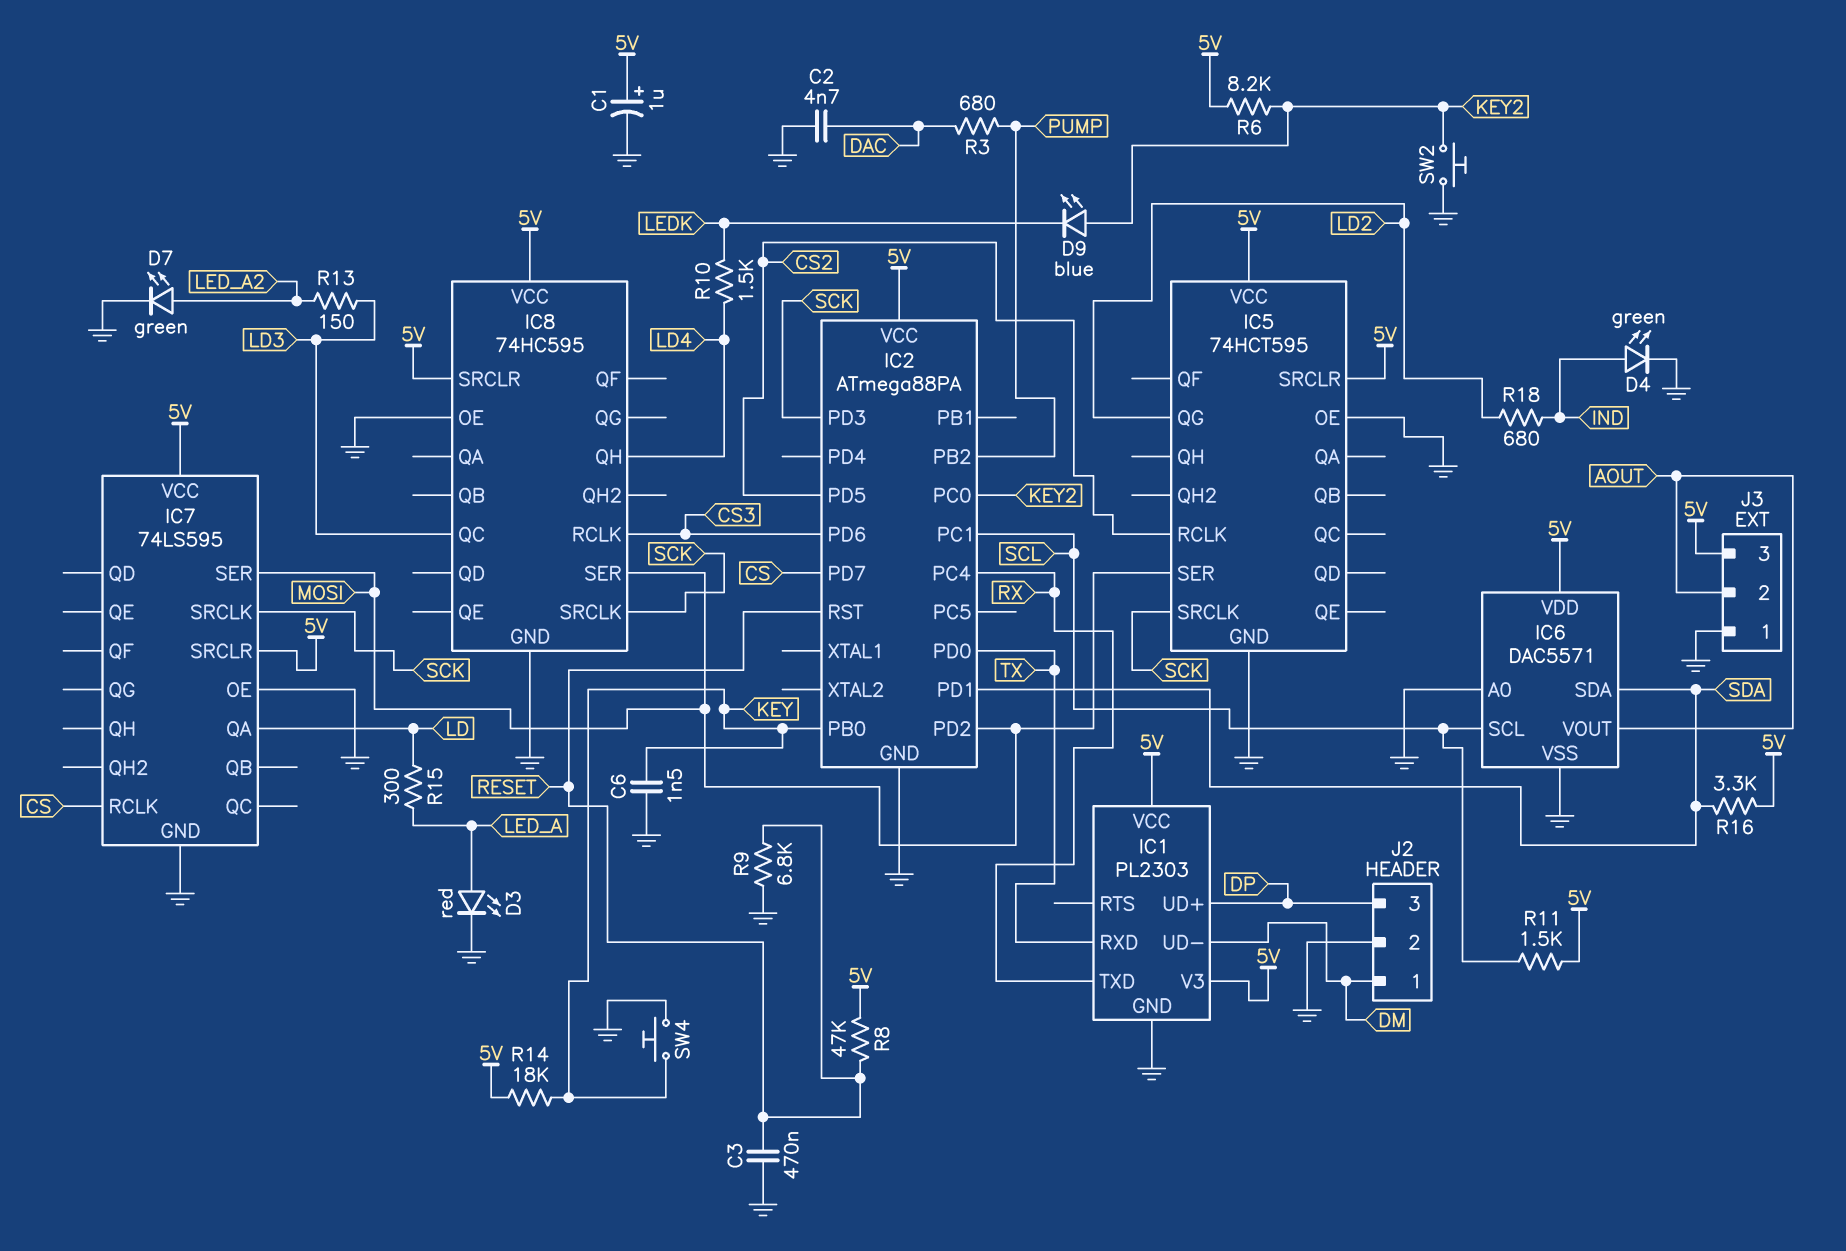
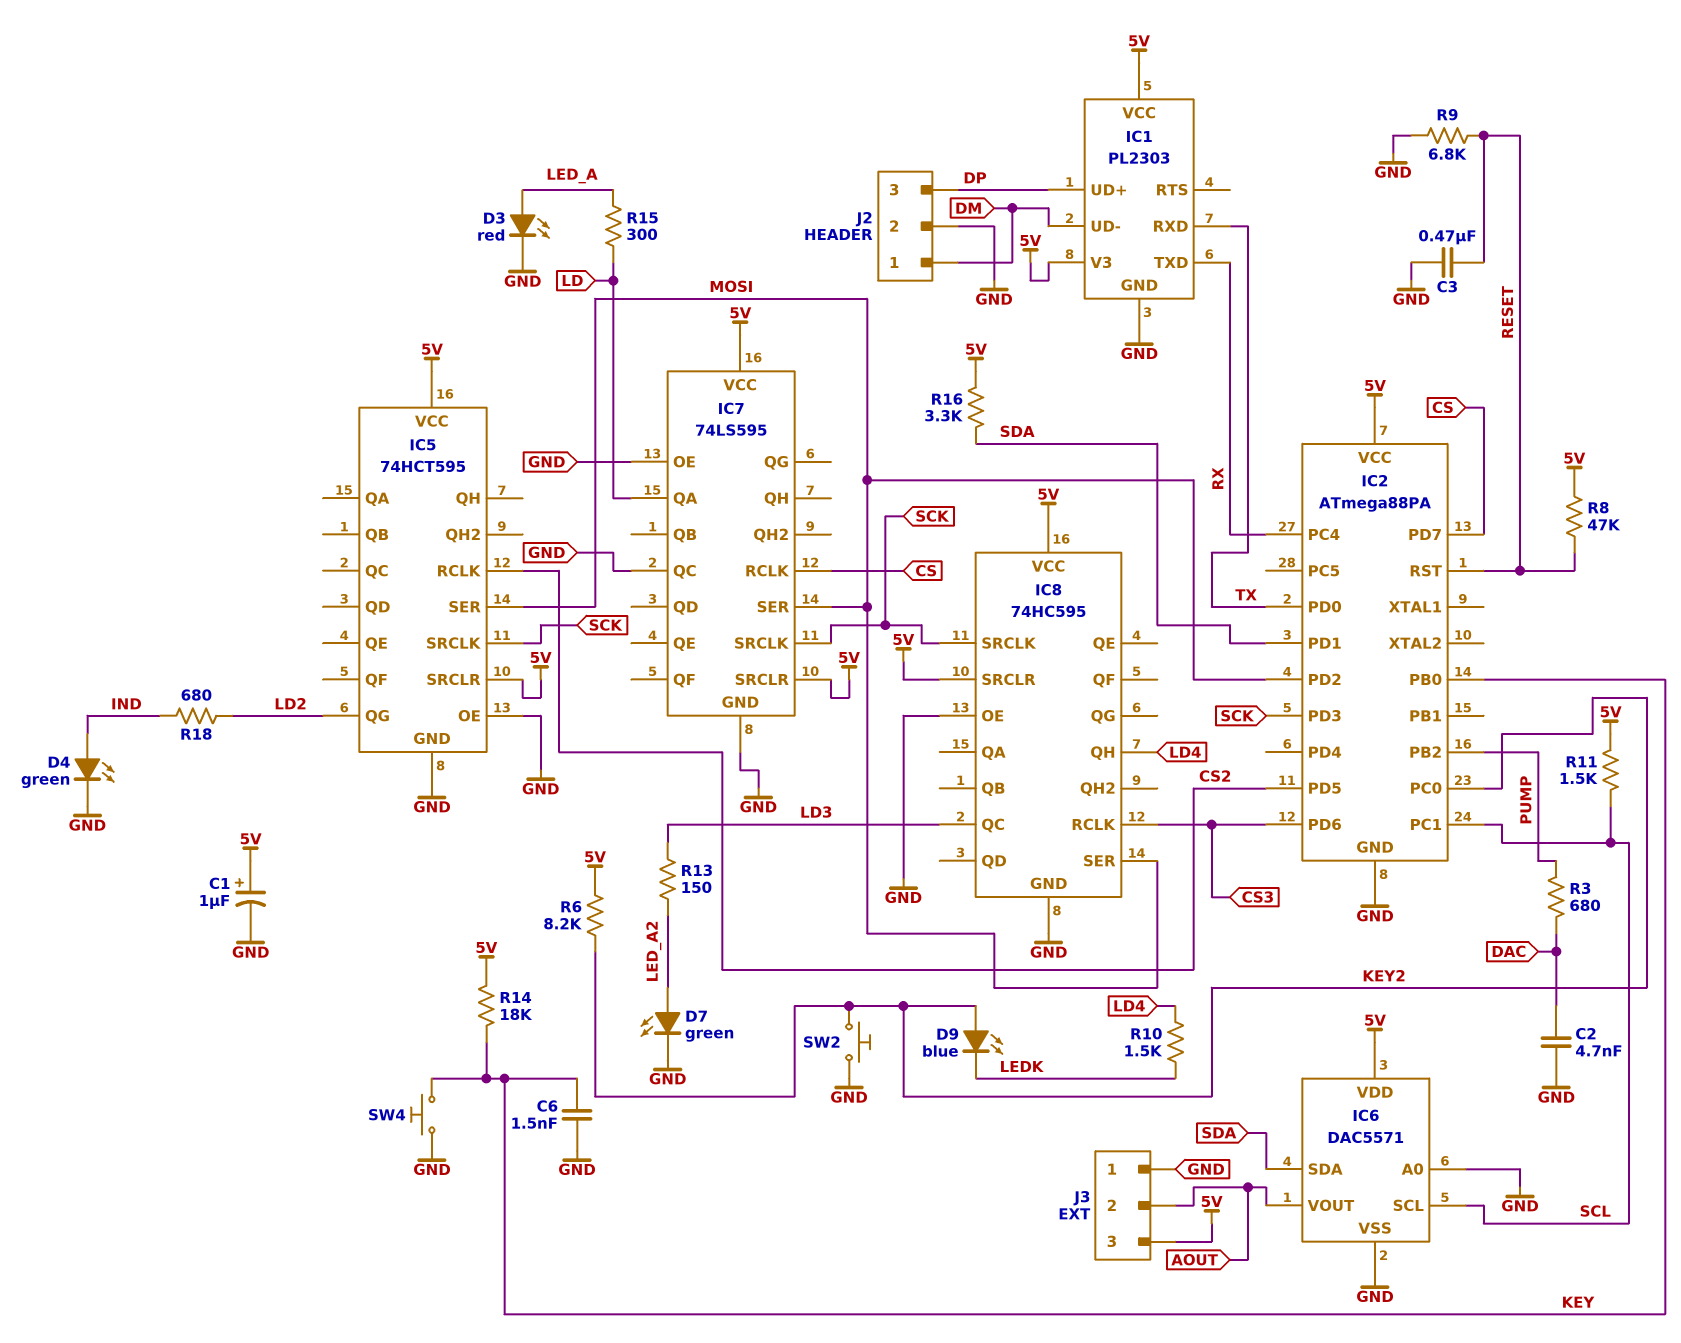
IC7 pin QC: none -> GND

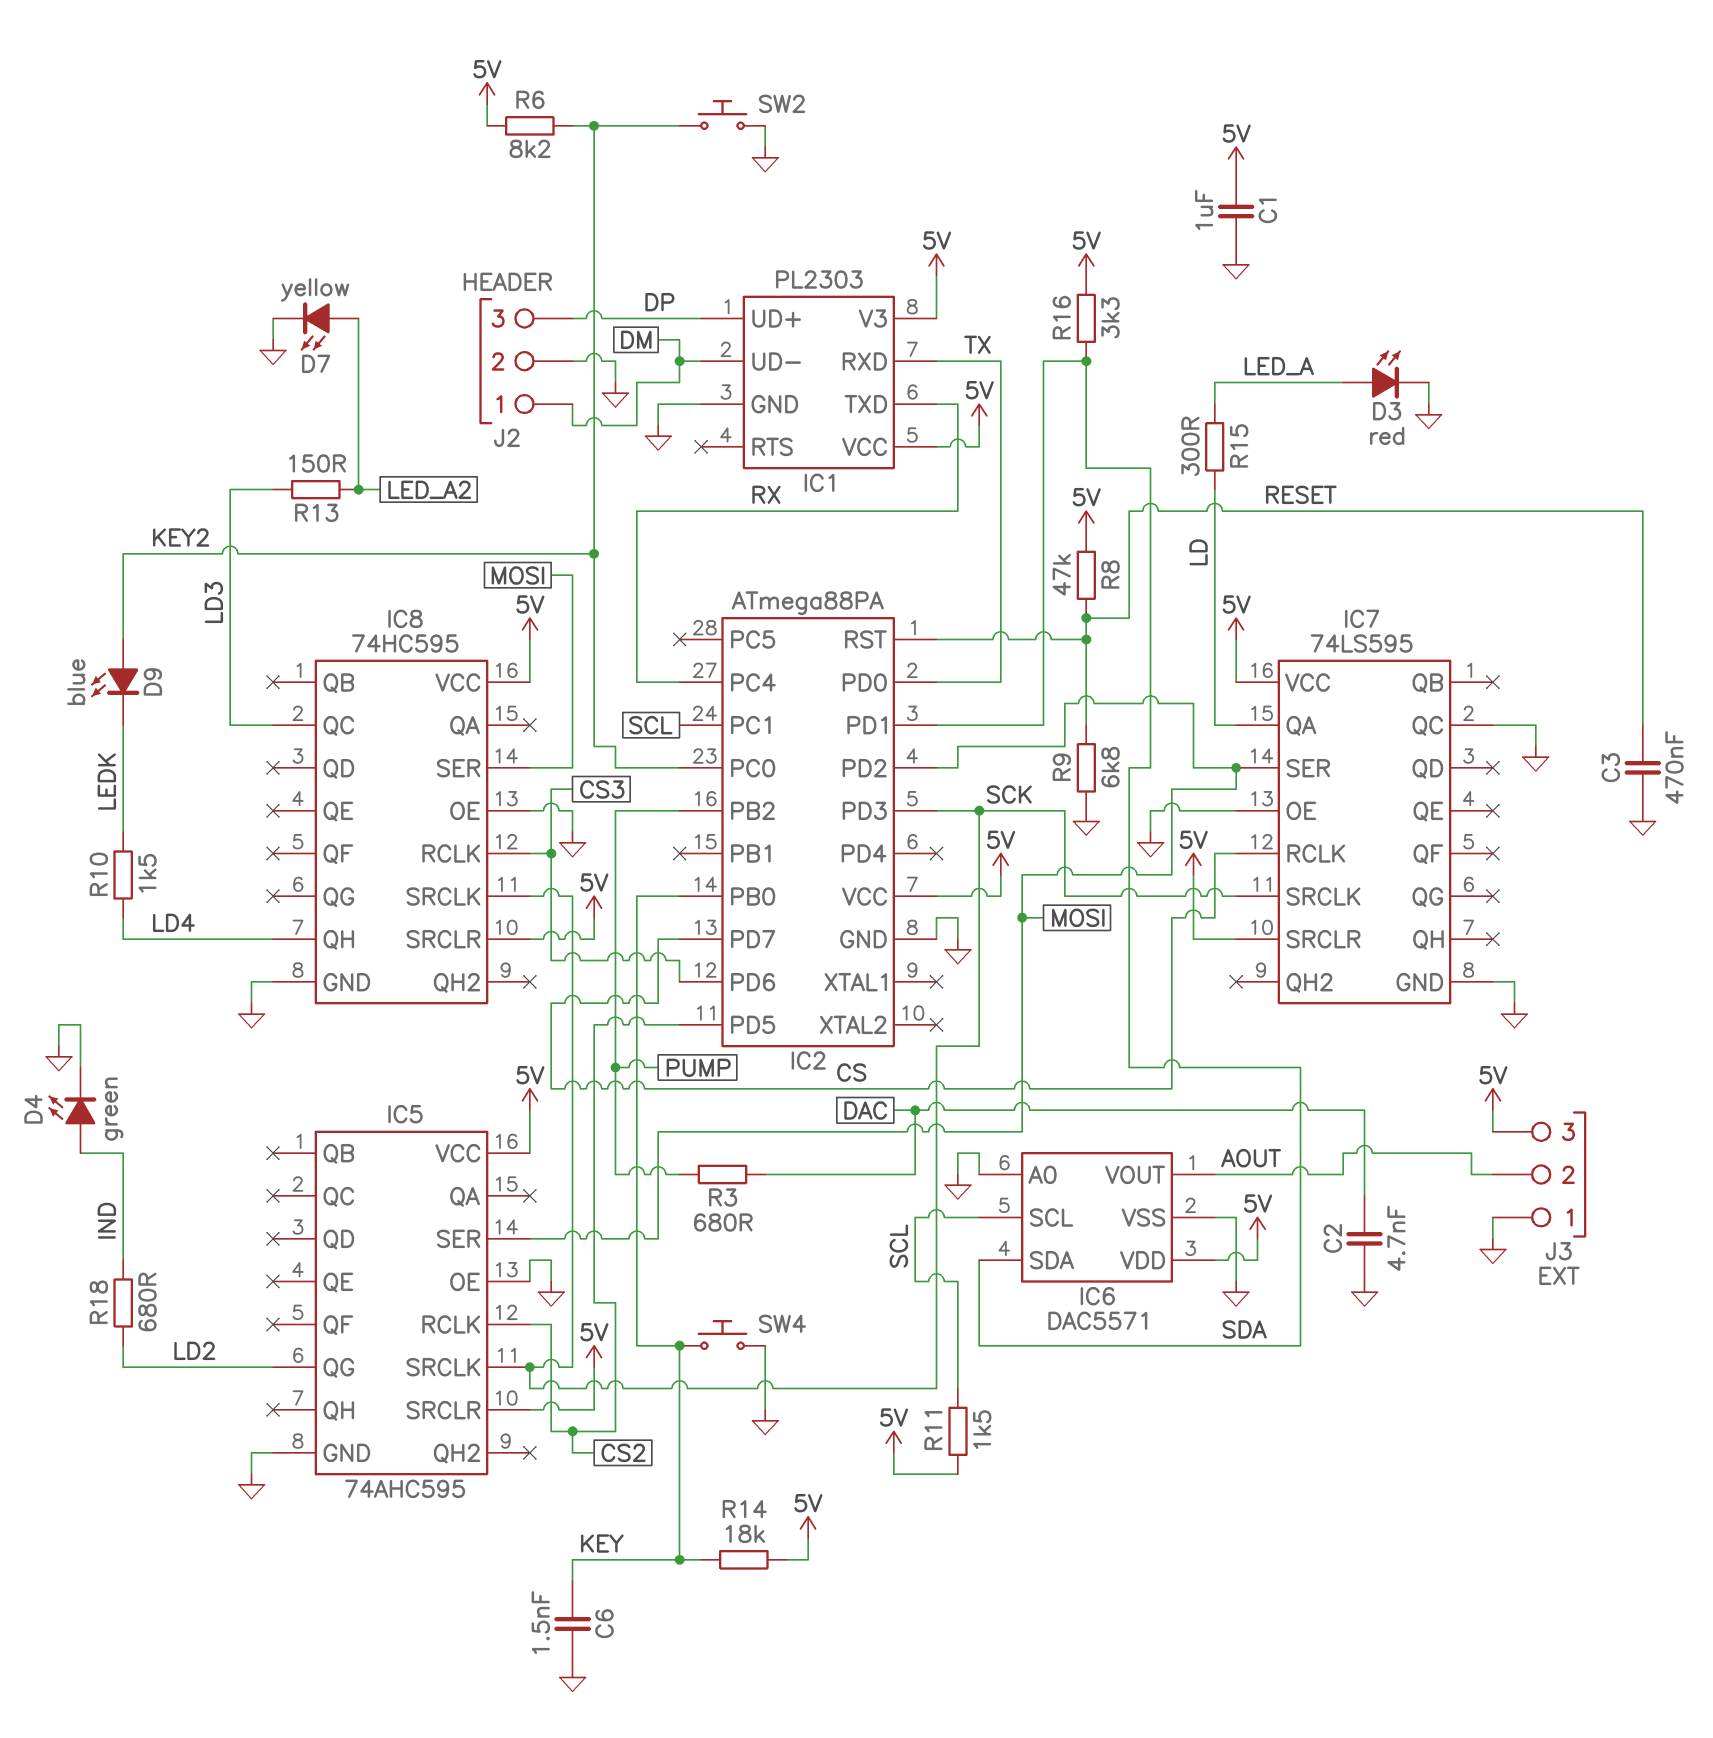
C1: 1uF (plus 5V, minus GND) -> 1uF (5V, GND)
D7: LED green (A LED_A2, K GND) -> LED yellow (A LED_A2, K GND)
IC5: 74HCT595 -> 74AHC595

